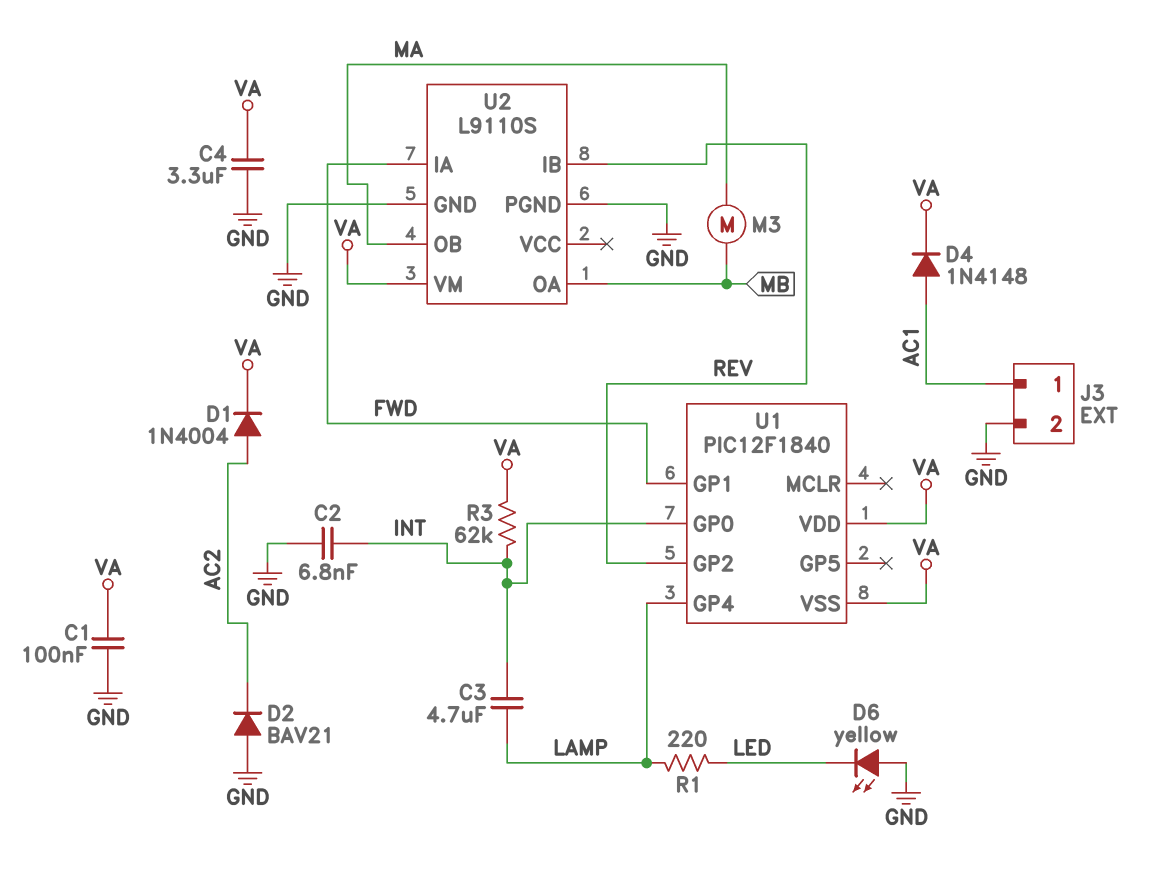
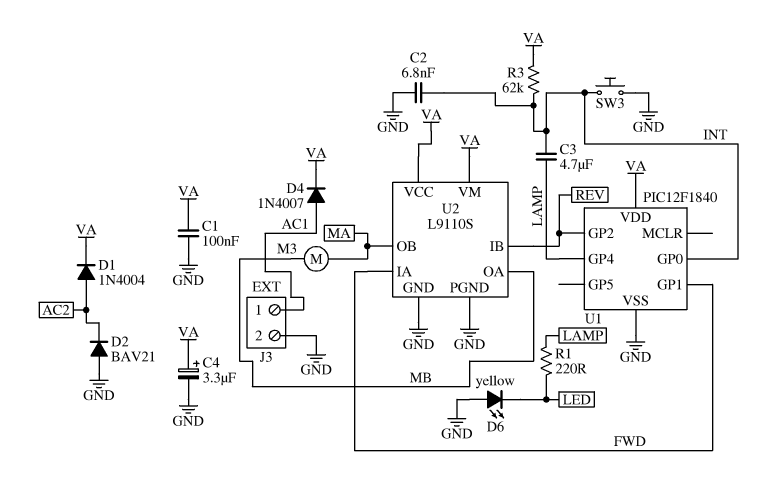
C4: 3.3uF (GND, VA) -> 3.3uF (plus VA, minus GND)
D4: diode 1N4148 (A AC1, K VA) -> diode 1N4007 (A AC1, K VA)
SW3: none -> button (GND, INT)
U1 pin VSS: VA -> GND
U2 pin VCC: none -> VA

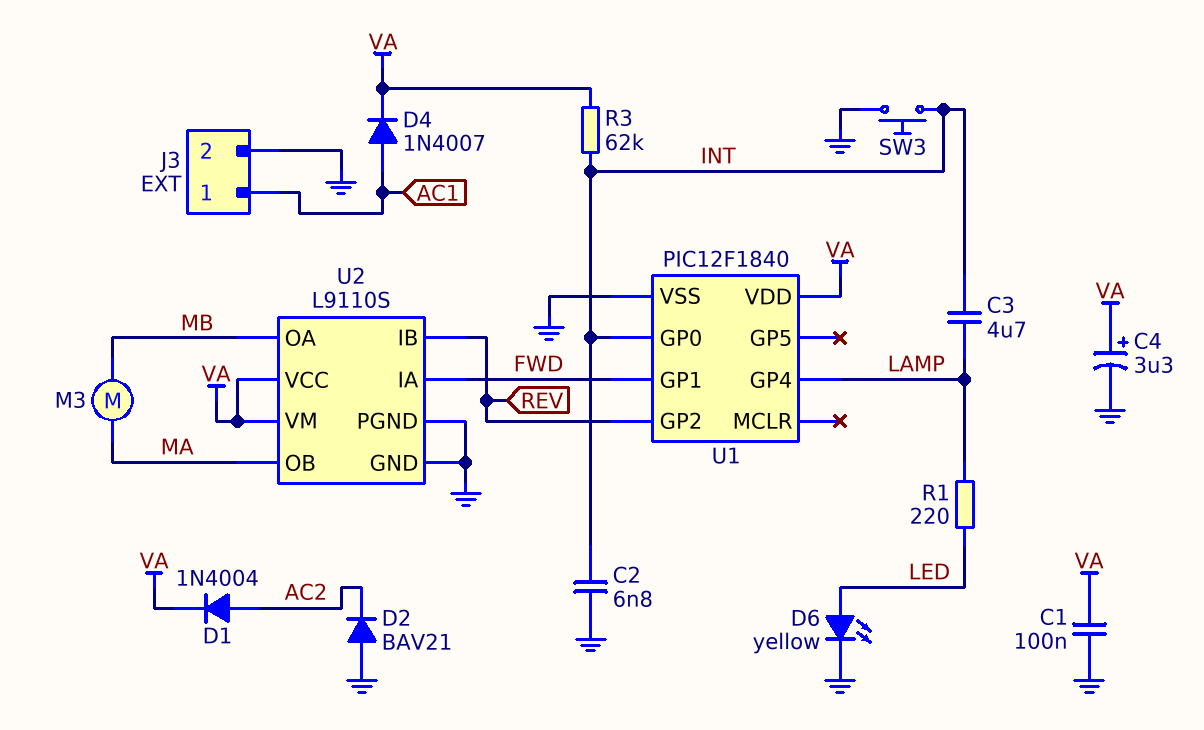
D6: LED yellow (A GND, K LED) -> LED yellow (A LED, K GND)

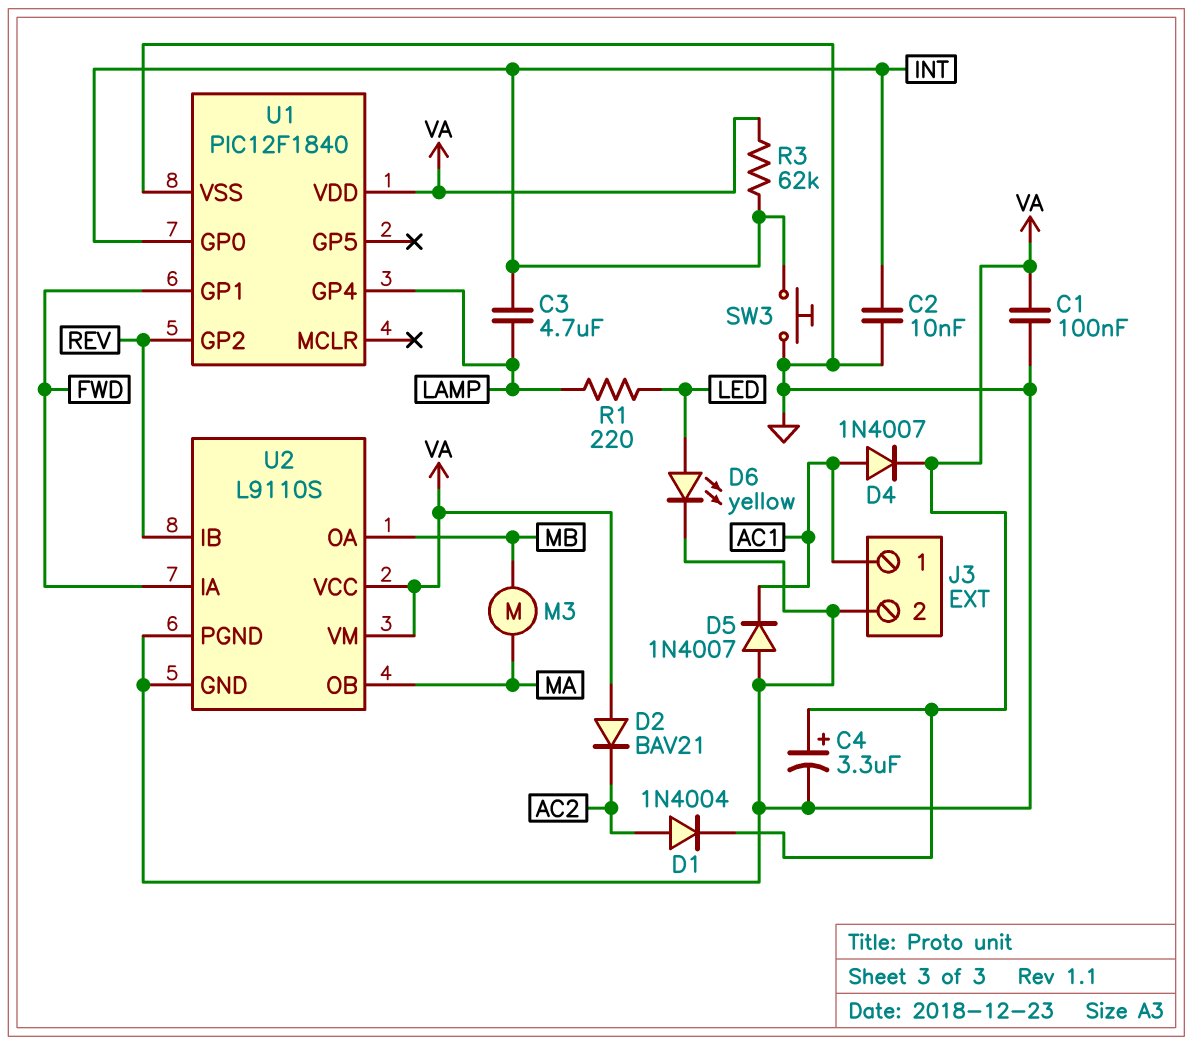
C2: 6.8nF (GND, INT) -> 10nF (GND, INT)
D2: diode BAV21 (A GND, K AC2) -> diode BAV21 (A VA, K AC2)
D5: none -> diode 1N4007 (A GND, K AC1)

